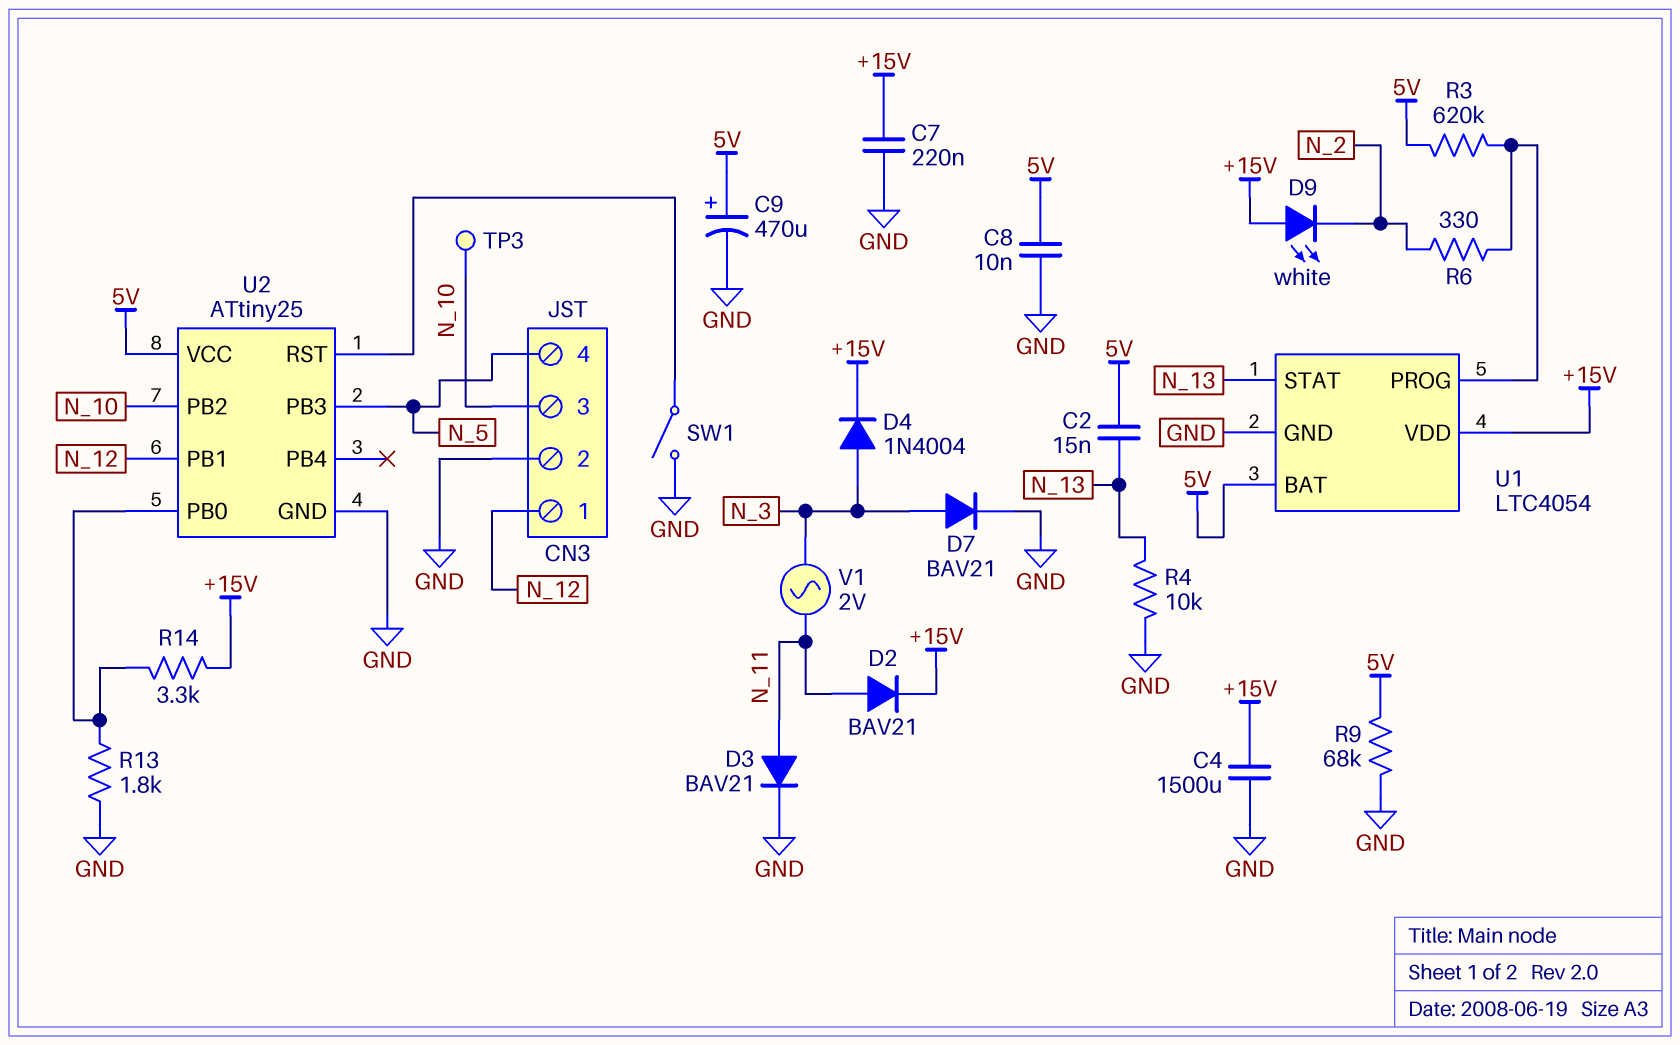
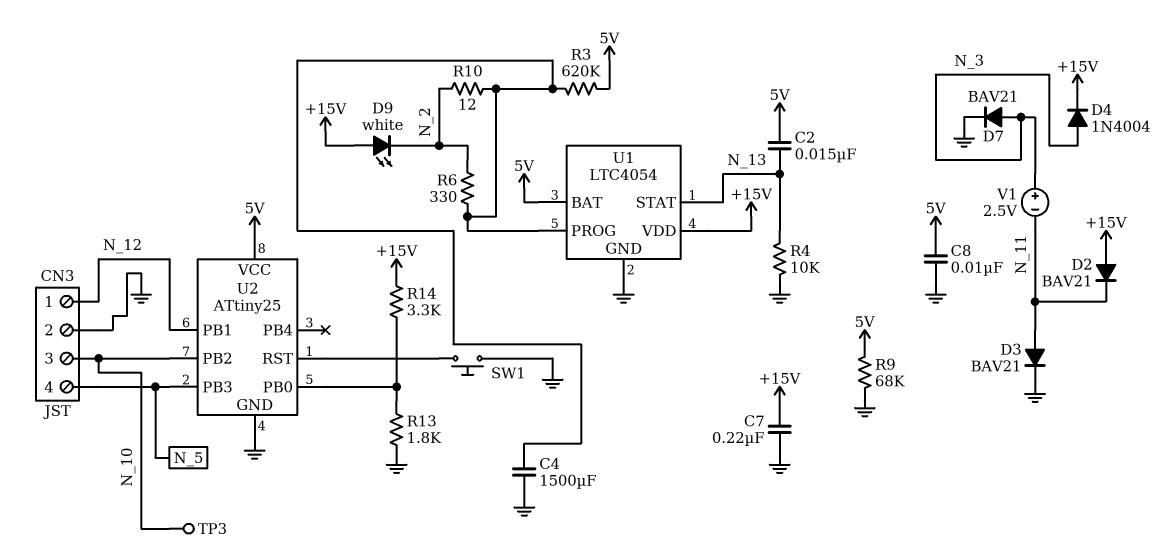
C4: 1500uF (+15V, GND) -> 1500uF (GND, U1/PROG)
C9: 470uF (plus 5V, minus GND) -> none
D2: diode BAV21 (A N_11, K +15V) -> diode BAV21 (A +15V, K N_11)
R10: none -> 12 (N_2, U1/PROG)
SW1: switch (GND, U2/RST) -> button (GND, U2/RST)
V1: AC 2V (N_3, N_11) -> 2.5V (plus N_3, minus N_11)

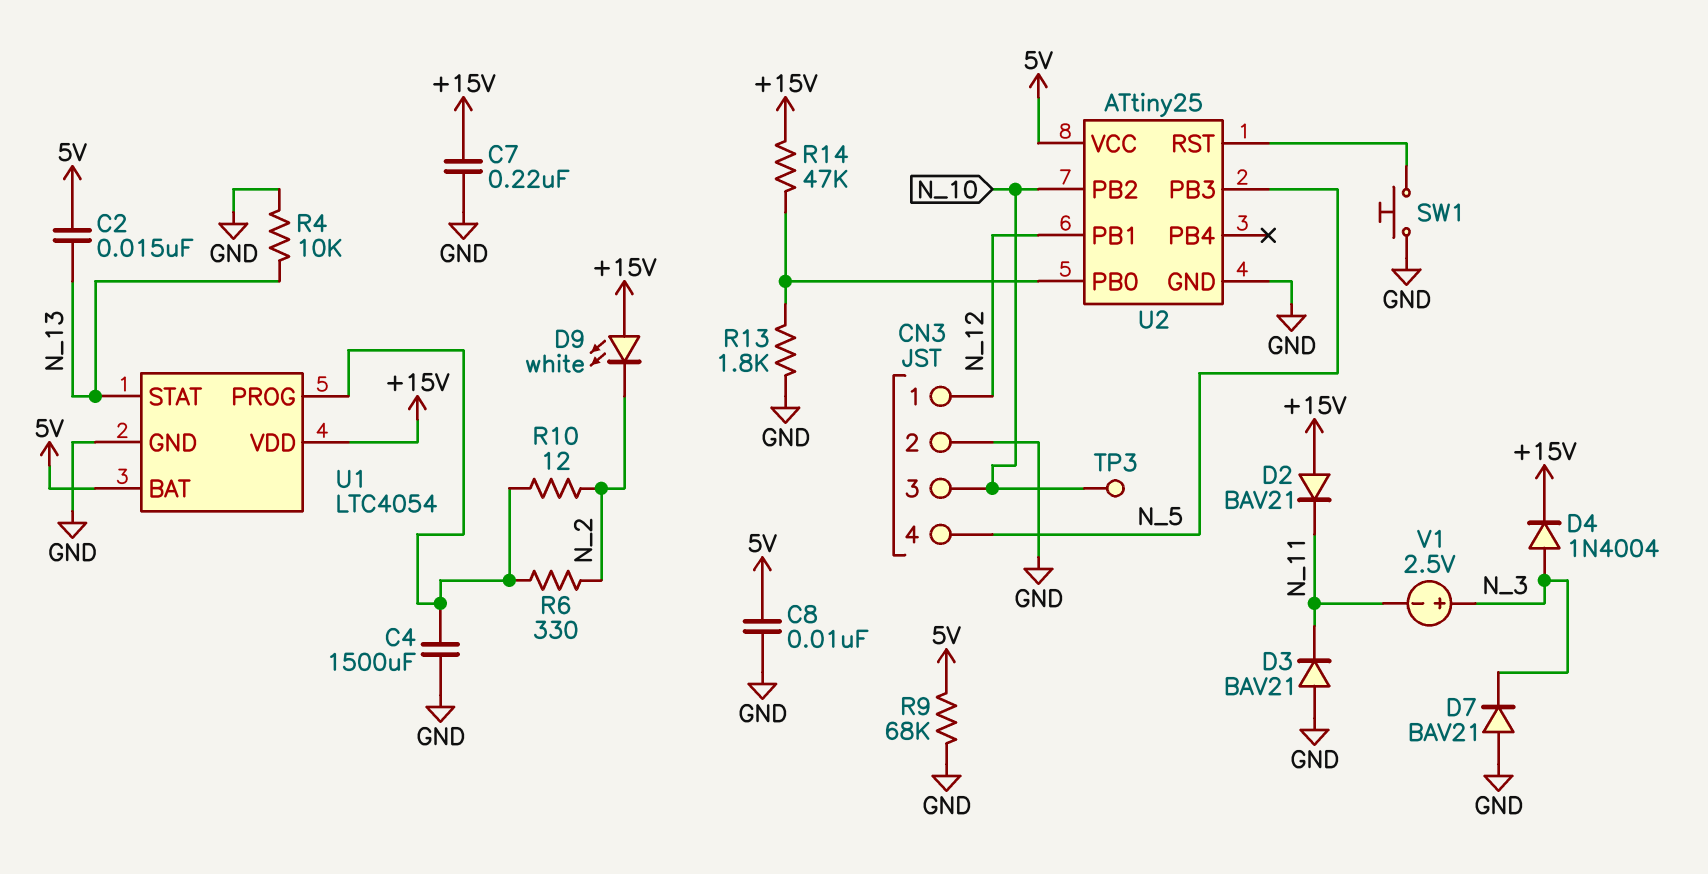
D3: diode BAV21 (A N_11, K GND) -> diode BAV21 (A GND, K N_11)
D7: diode BAV21 (A N_3, K GND) -> diode BAV21 (A GND, K N_3)
R3: 620k (5V, U1/PROG) -> none
R14: 3.3k (+15V, U2/PB0) -> 47k (+15V, U2/PB0)

